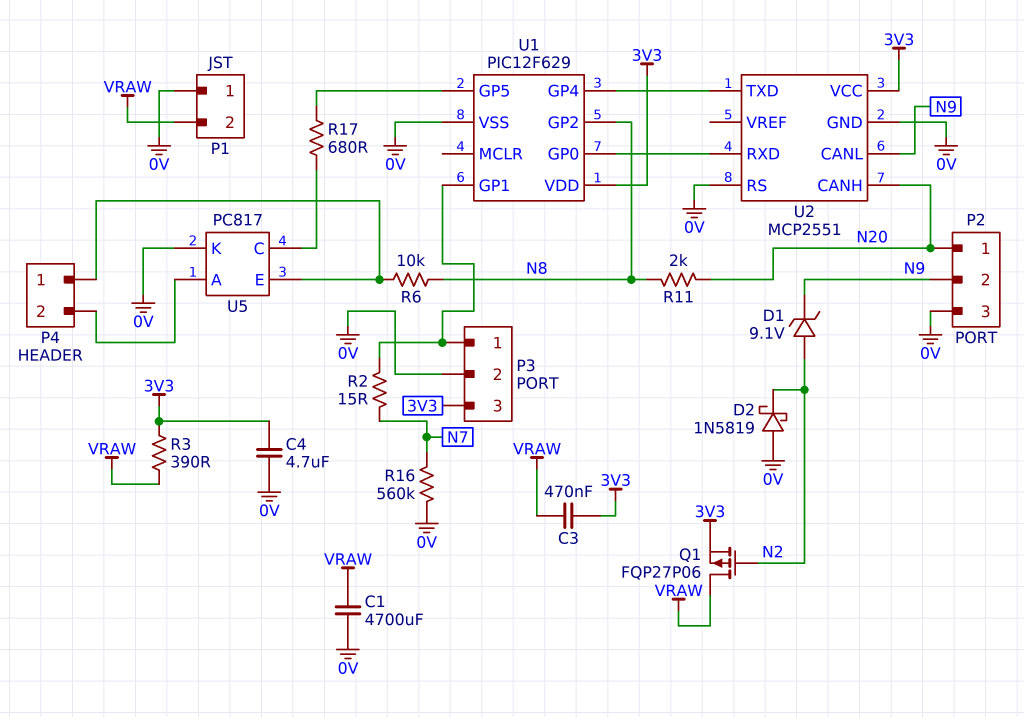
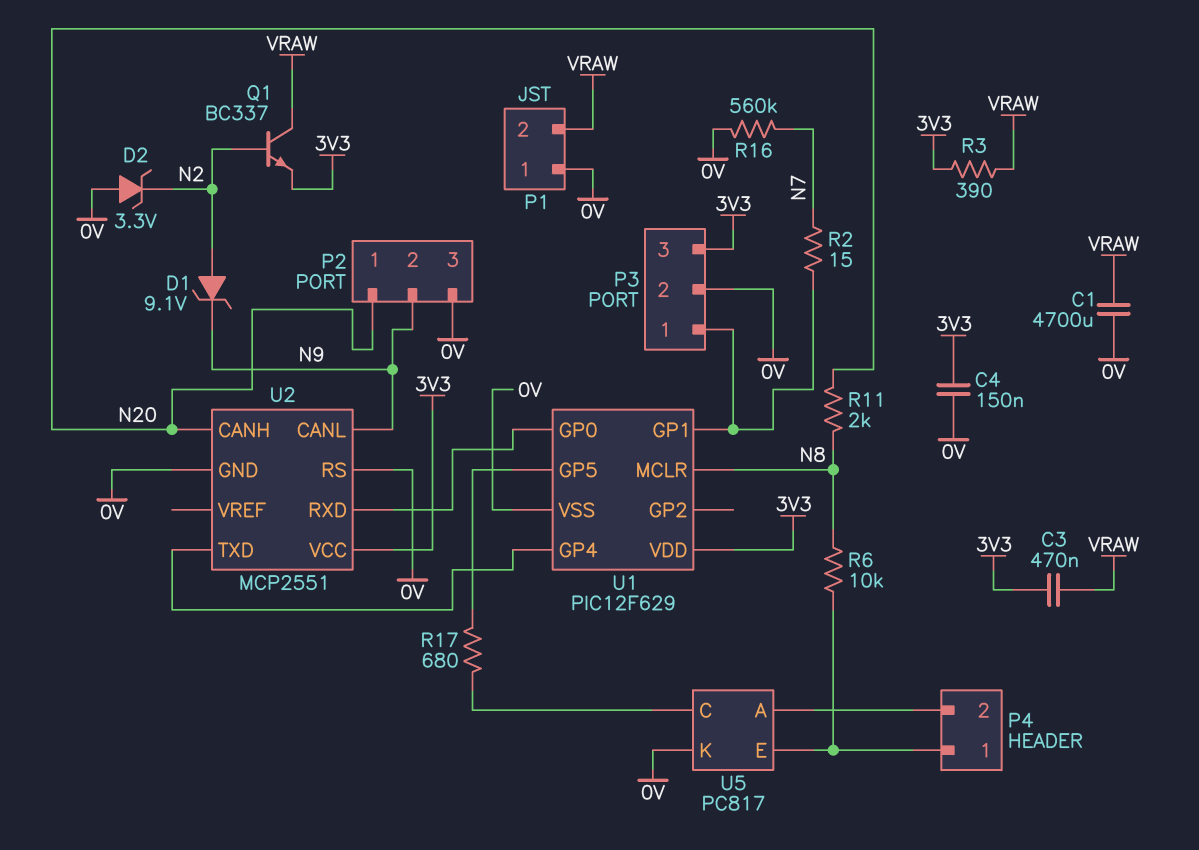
C4: 4.7uF (0V, 3V3) -> 150nF (0V, 3V3)
D2: schottky 1N5819 (A 0V, K N2) -> zener 3.3V (A 0V, K N2)
Q1: PMOS FQP27P06 (G N2, D VRAW, S 3V3) -> NPN BC337 (B N2, C VRAW, E 3V3)
U1 pin GP2: N8 -> none
U1 pin MCLR: none -> N8

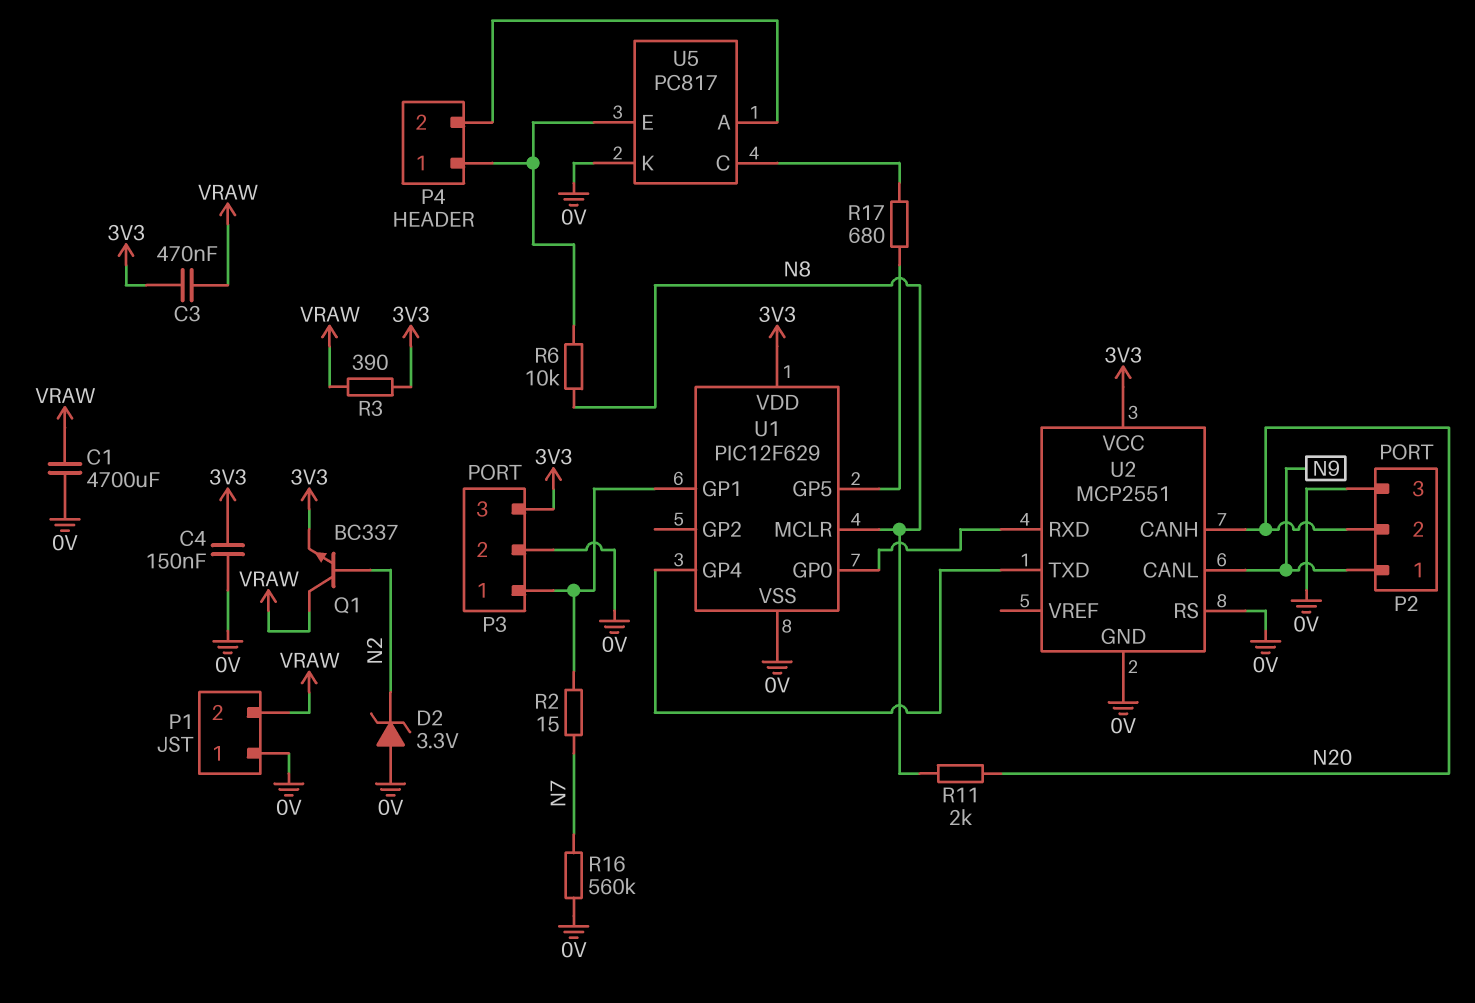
D1: zener 9.1V (A N2, K N9) -> none
P2 pin 1: N20 -> N9
P2 pin 2: N9 -> N20

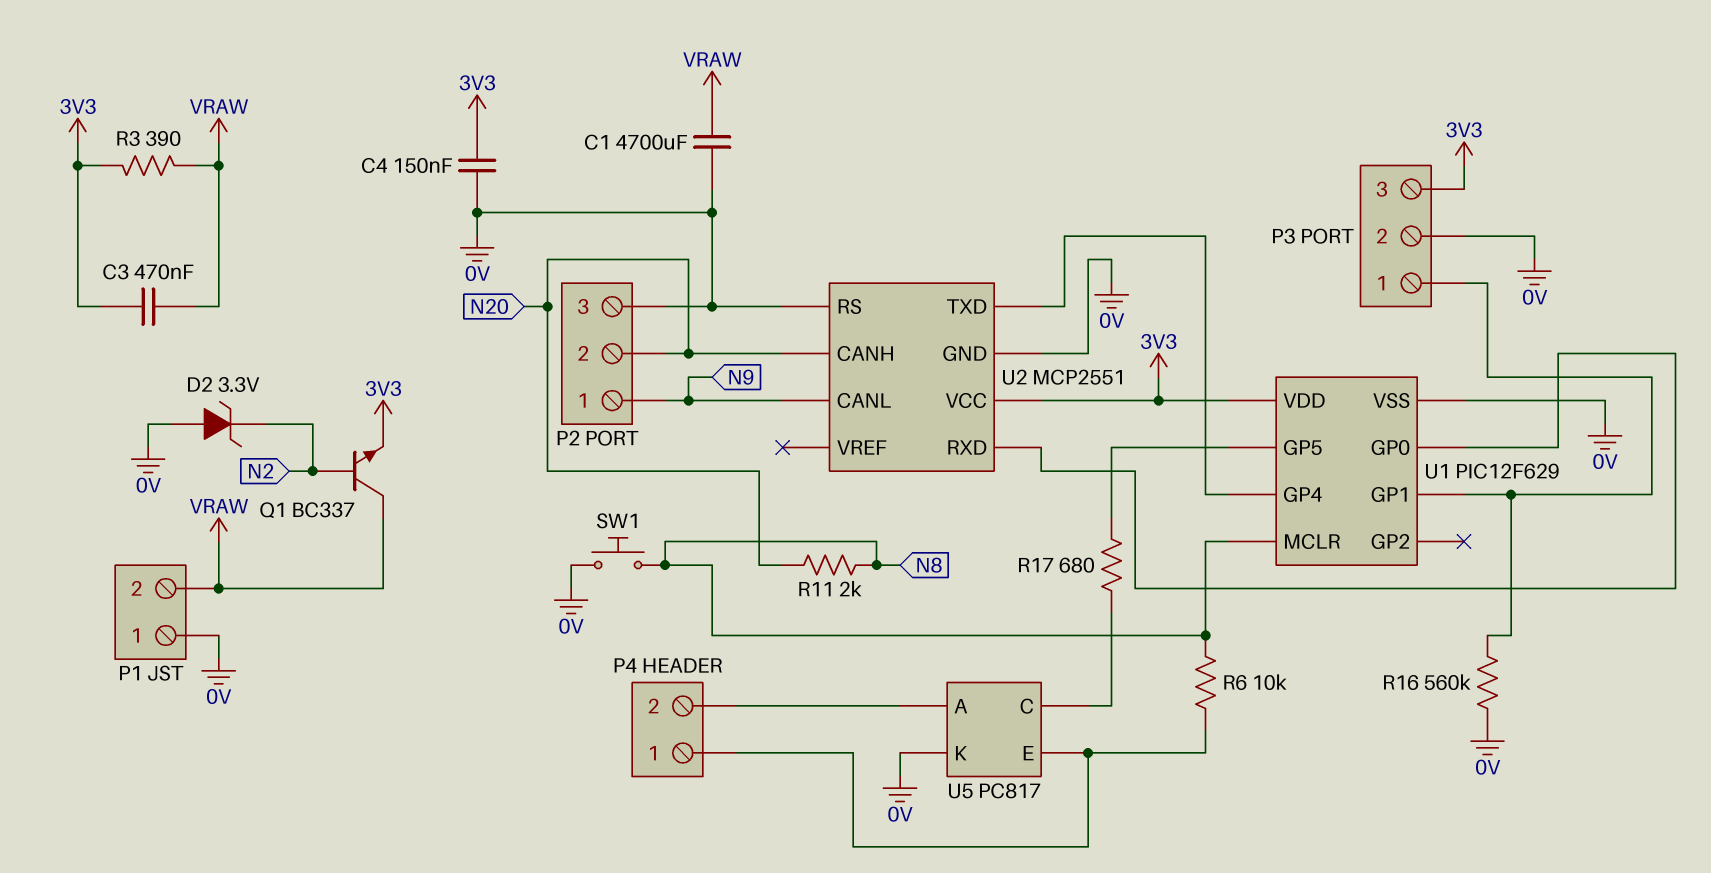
R2: 15 (N7, P3/1) -> none
R16: 560k (0V, N7) -> 560k (0V, P3/1)
SW1: none -> button (0V, N8)

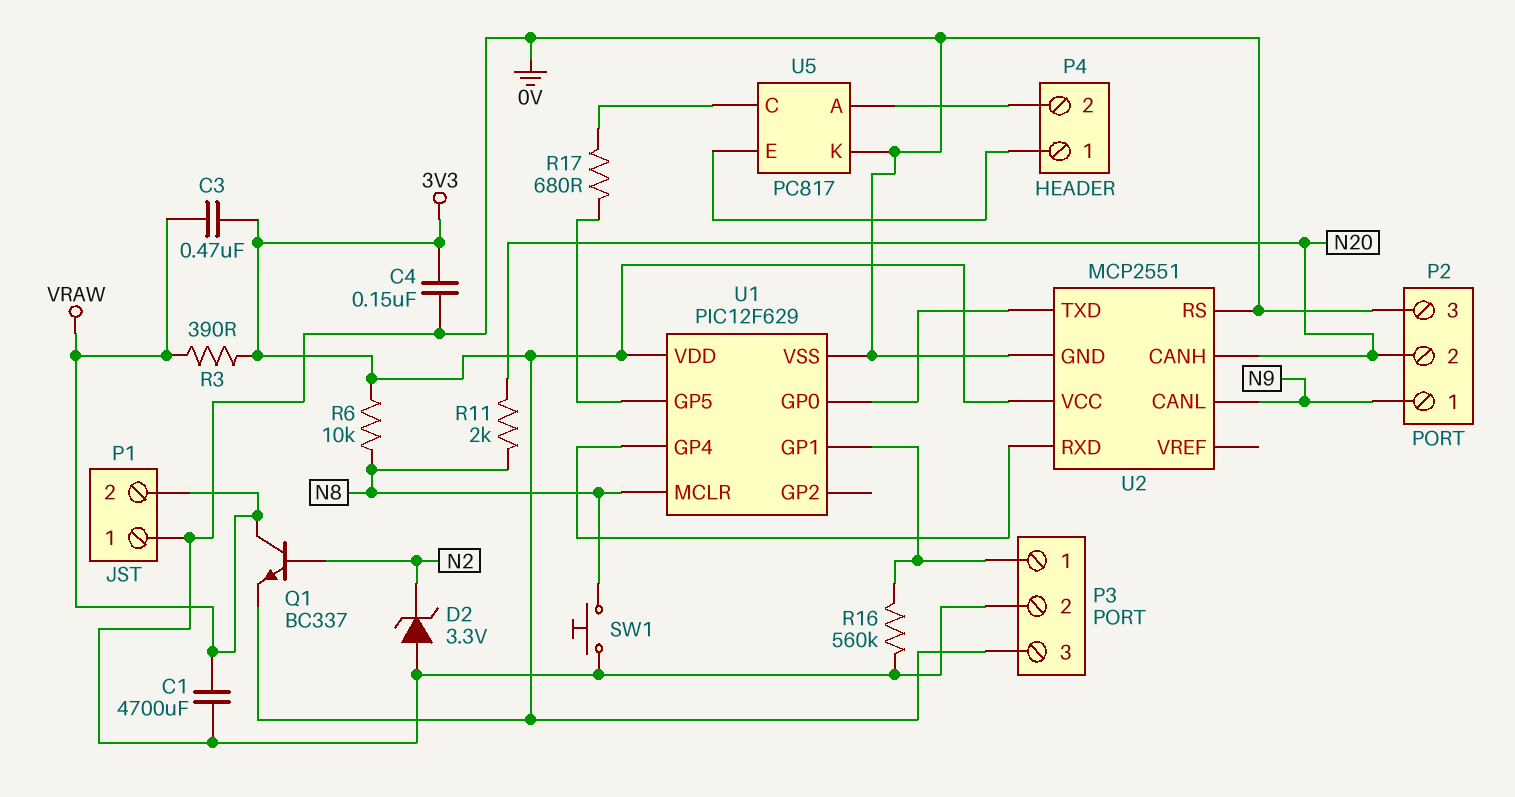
R6: 10k (N8, P4/1) -> 10k (3V3, N8)
U2 pin RXD: U1/GP0 -> U1/GP4
U2 pin TXD: U1/GP4 -> U1/GP0

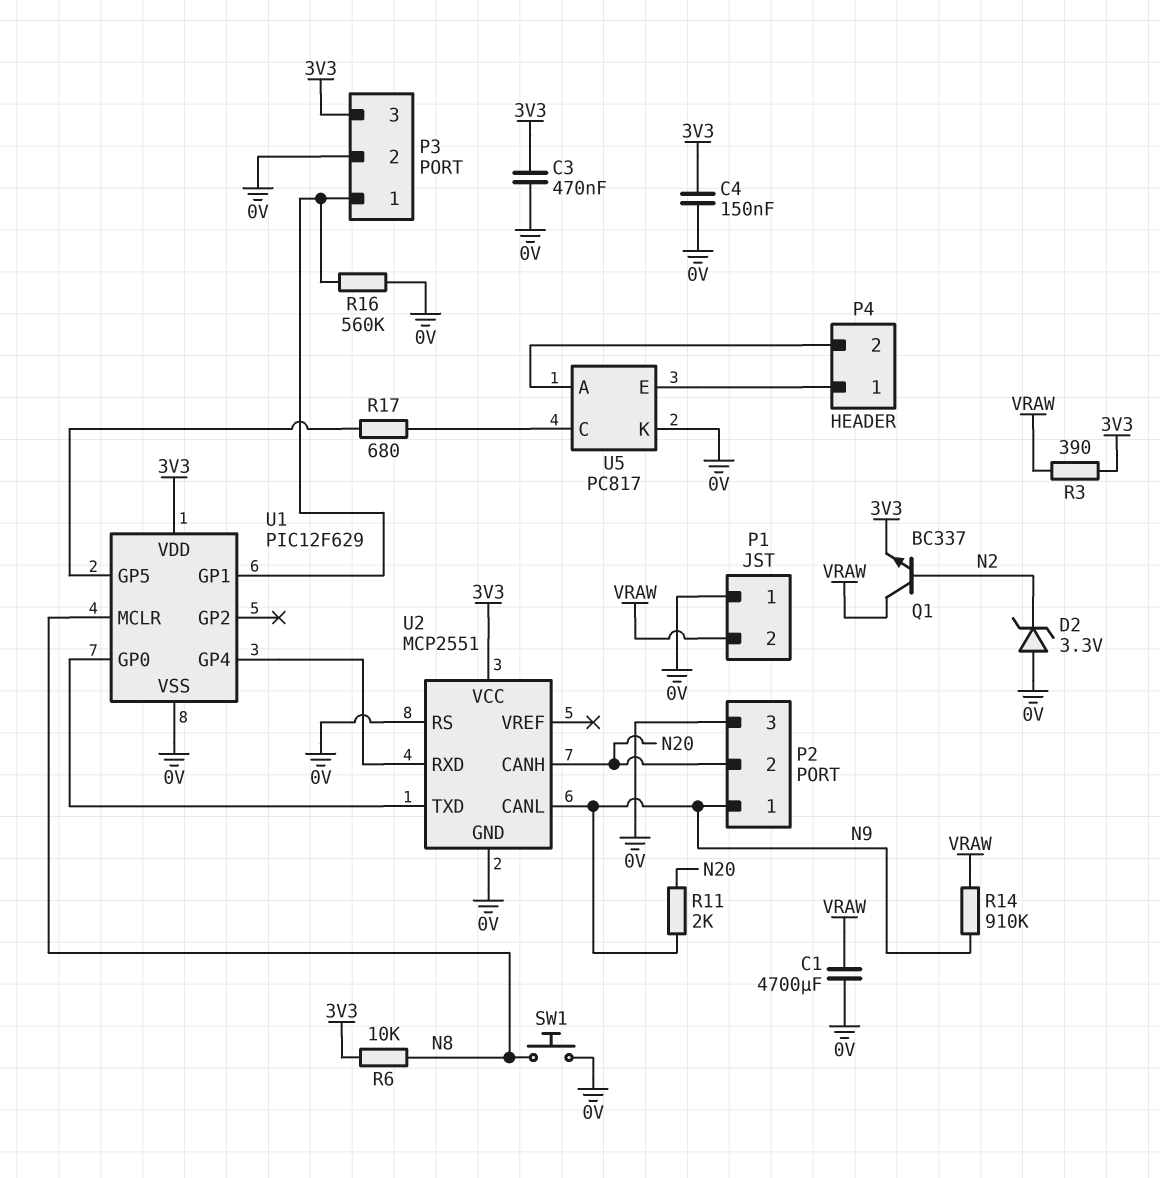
C3: 470nF (3V3, VRAW) -> 470nF (0V, 3V3)
R11: 2k (N8, N20) -> 2k (N9, N20)
R14: none -> 910k (N9, VRAW)

